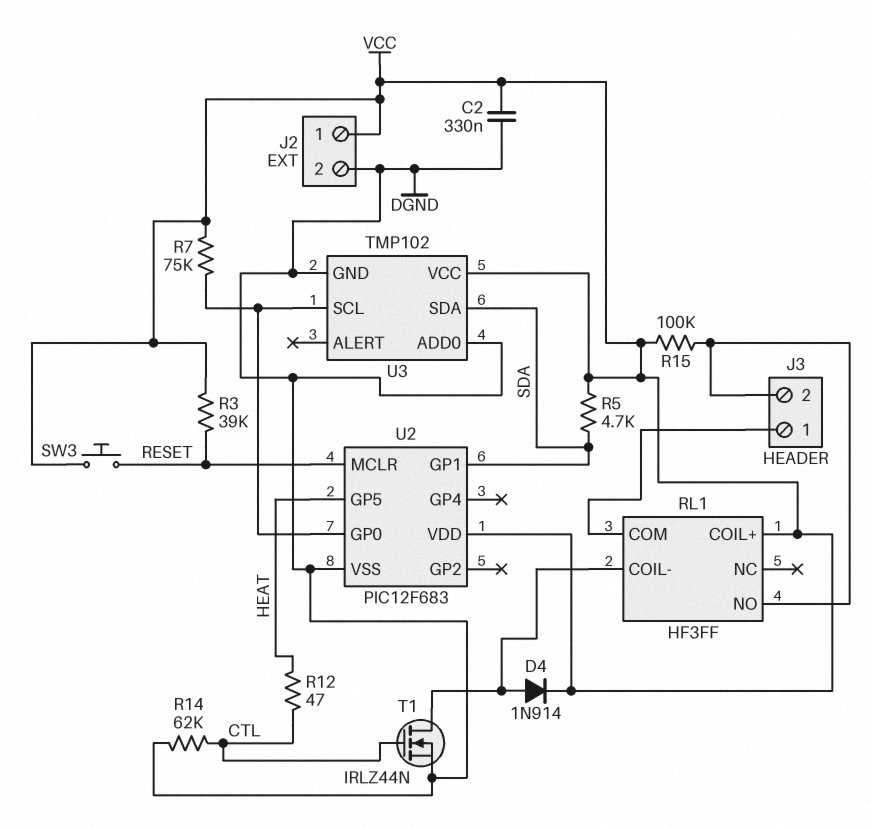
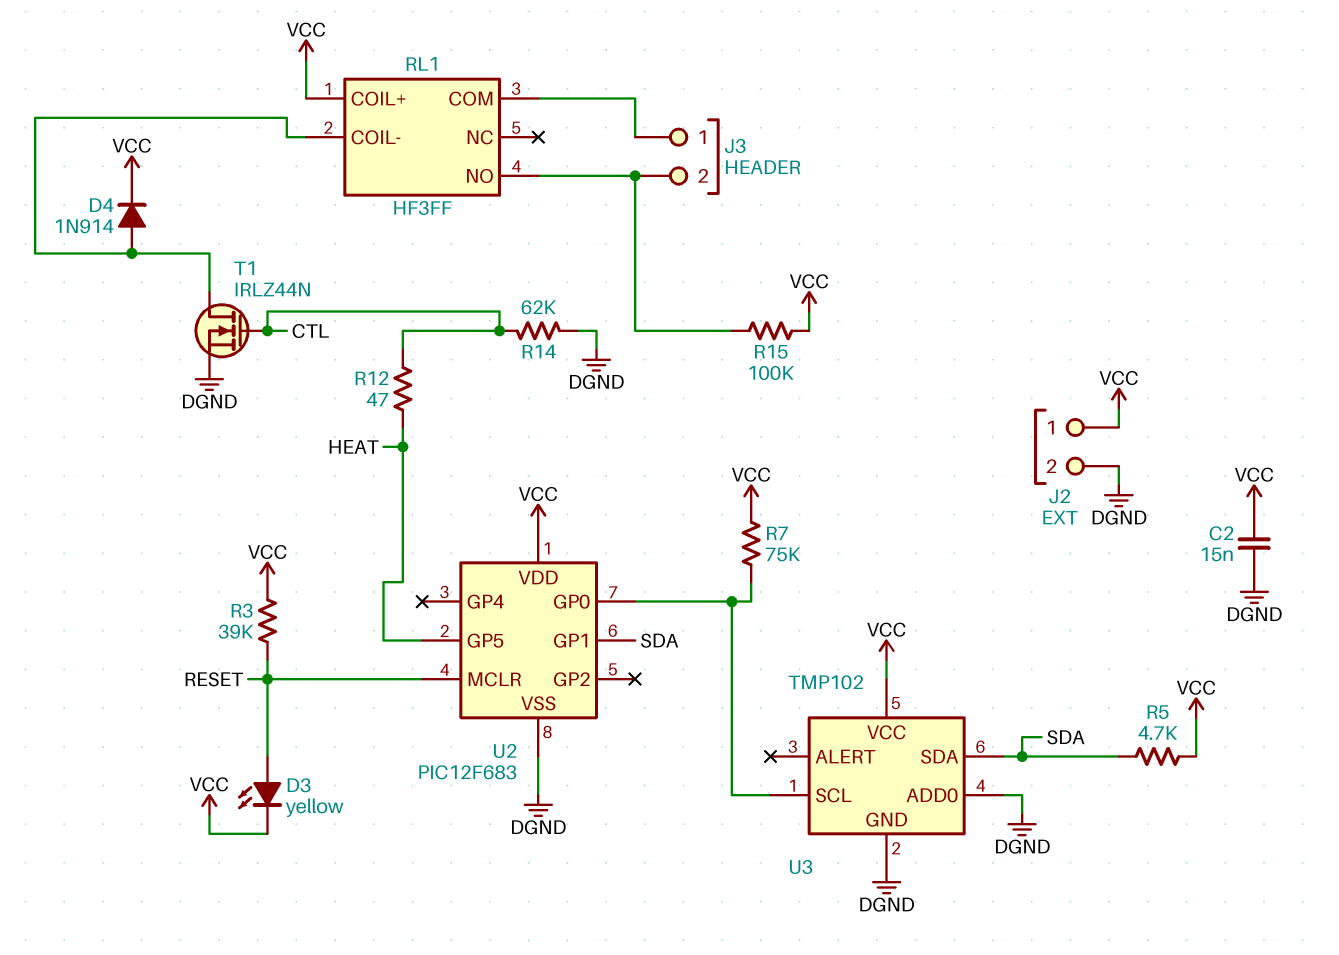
C2: 330nF (DGND, VCC) -> 15nF (DGND, VCC)
D3: none -> LED yellow (A RESET, K VCC)
SW3: button (RESET, VCC) -> none

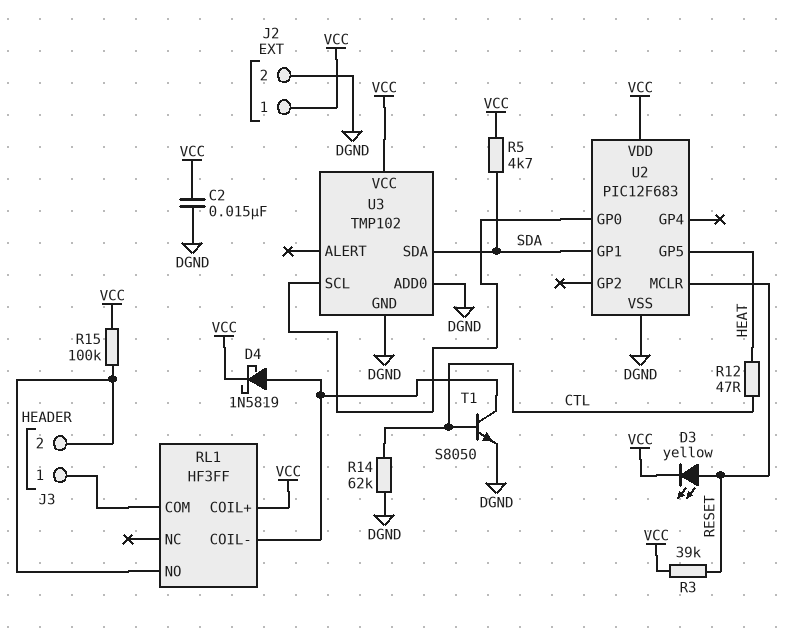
D4: diode 1N914 (A RL1/COIL-, K VCC) -> schottky 1N5819 (A RL1/COIL-, K VCC)
R7: 75k (U2/GP0, VCC) -> none
T1: NMOS IRLZ44N (G CTL, D RL1/COIL-, S DGND) -> NPN S8050 (B CTL, C RL1/COIL-, E DGND)

